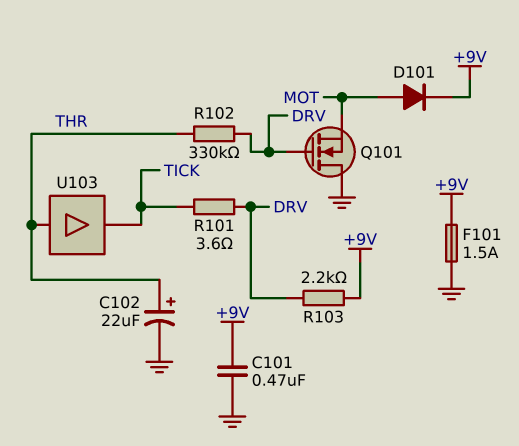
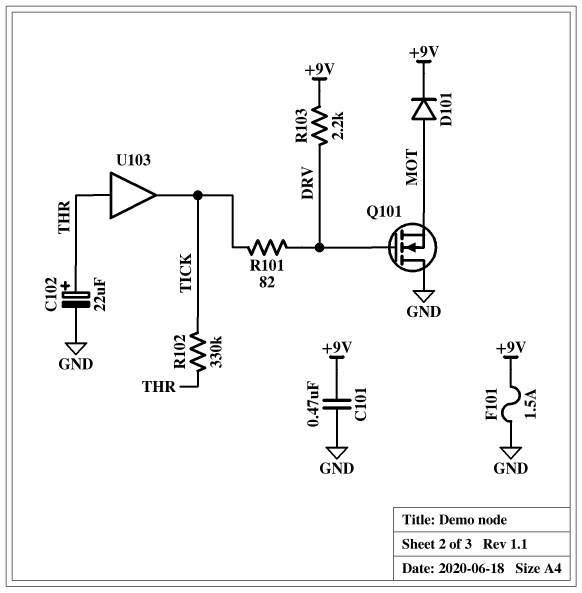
R101: 3.6 (DRV, TICK) -> 82 (DRV, TICK)
R102: 330k (DRV, THR) -> 330k (THR, TICK)

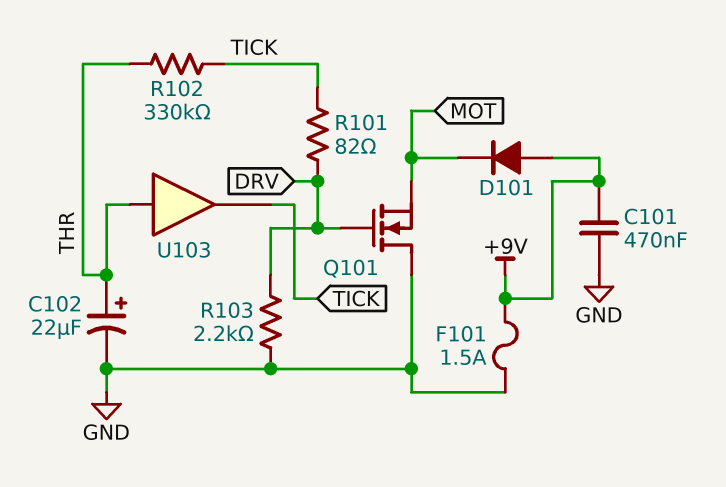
D101: diode (A MOT, K +9V) -> diode (A +9V, K MOT)
R103: 2.2k (+9V, DRV) -> 2.2k (DRV, GND)

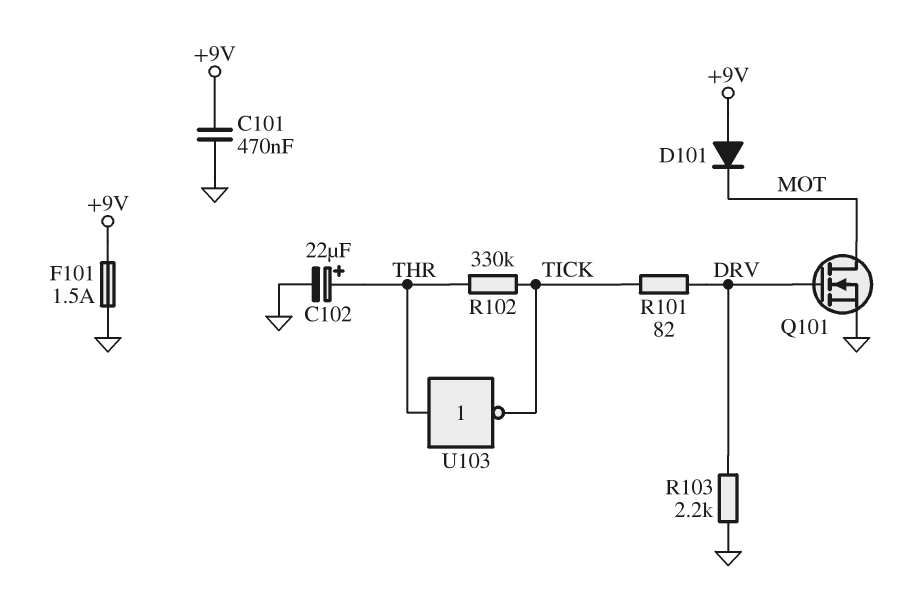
Q101: NMOS (G DRV, D GND, S MOT) -> NMOS (G DRV, D MOT, S GND)
U103: buffer (in THR, out TICK) -> NOT (in THR, out TICK)

